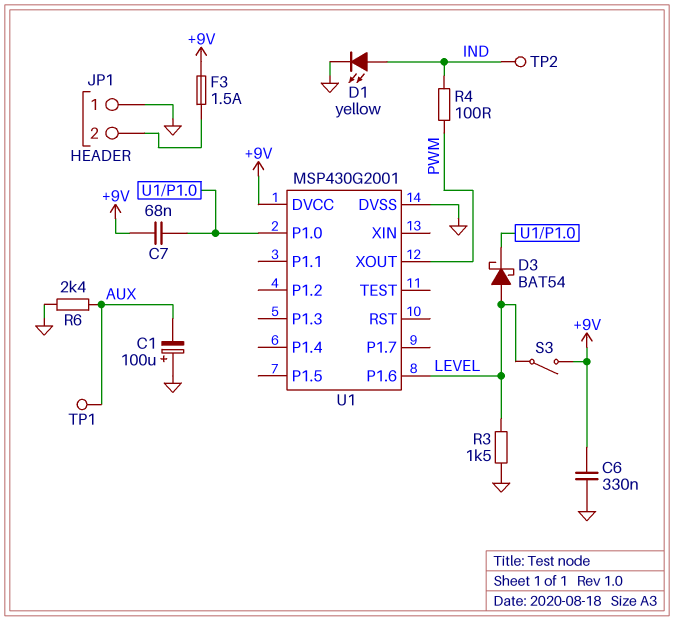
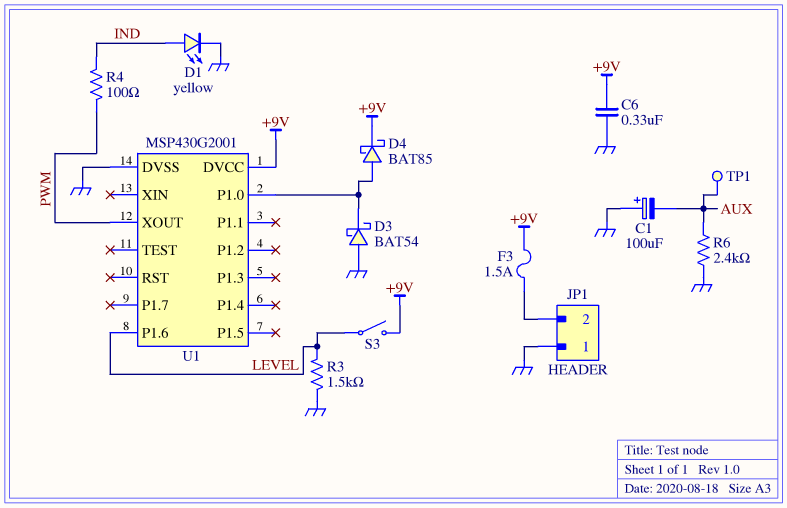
C7: 68nF (+9V, U1/P1.0) -> none
D3: schottky BAT54 (A LEVEL, K U1/P1.0) -> schottky BAT54 (A GND, K U1/P1.0)
D4: none -> schottky BAT85 (A U1/P1.0, K +9V)
TP2: test point (IND) -> none

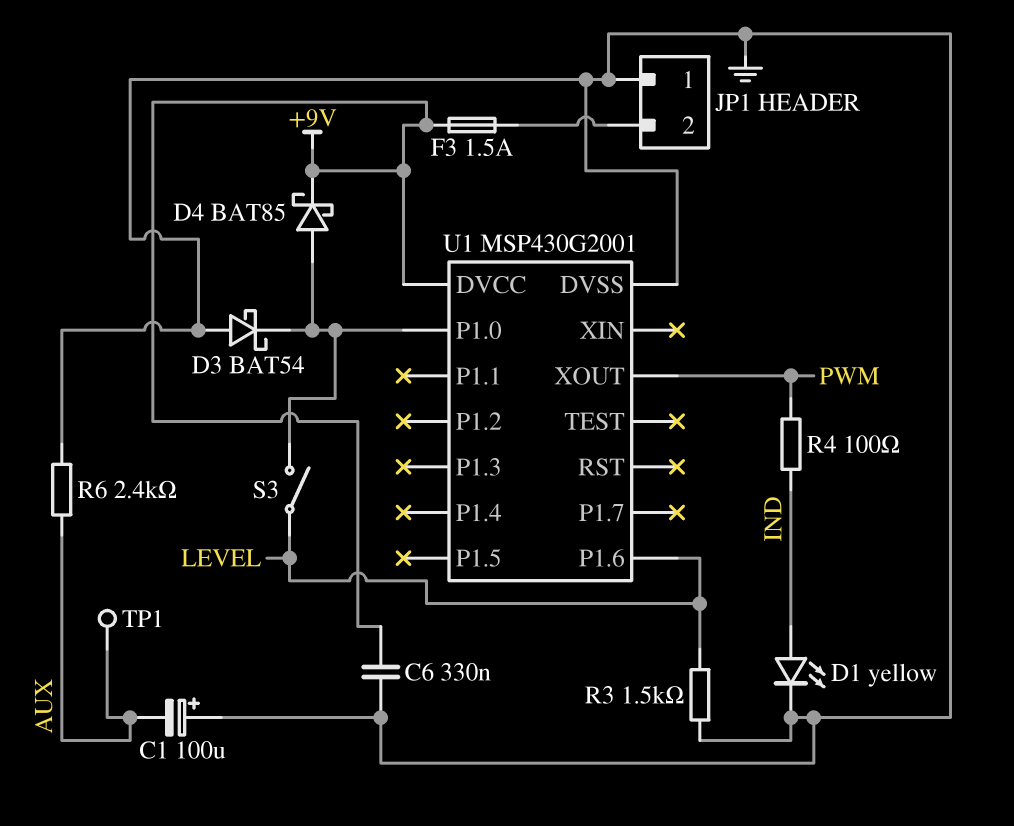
S3: switch (+9V, LEVEL) -> switch (LEVEL, U1/P1.0)

